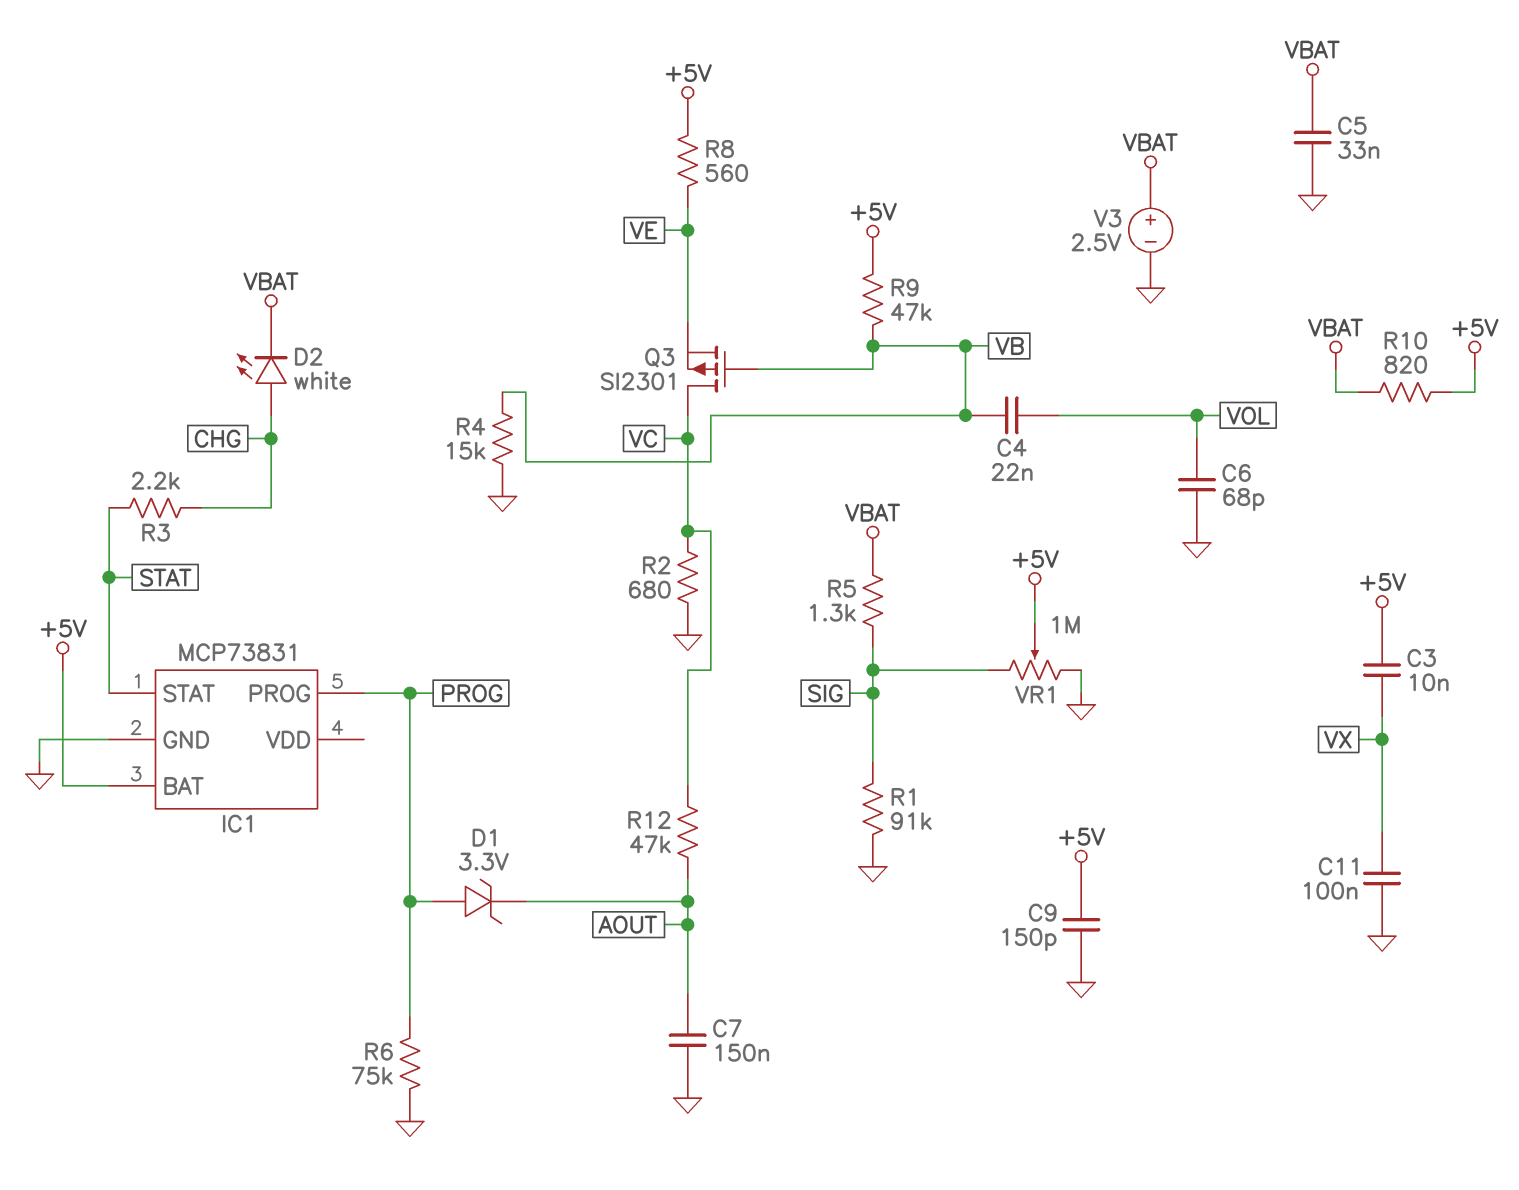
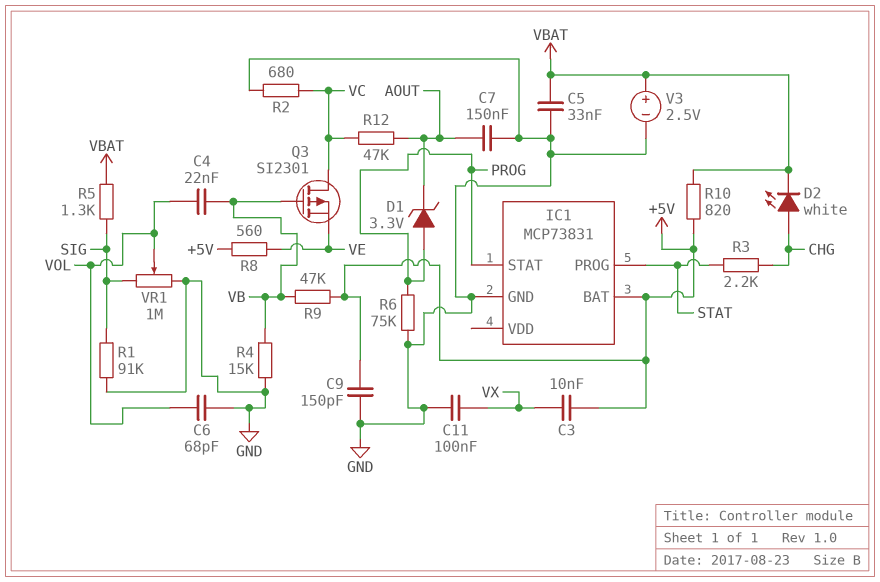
IC1 pin PROG: PROG -> STAT
IC1 pin STAT: STAT -> PROG
VR1: 1M (GND, SIG, wiper +5V) -> 1M (GND, SIG, wiper VOL)

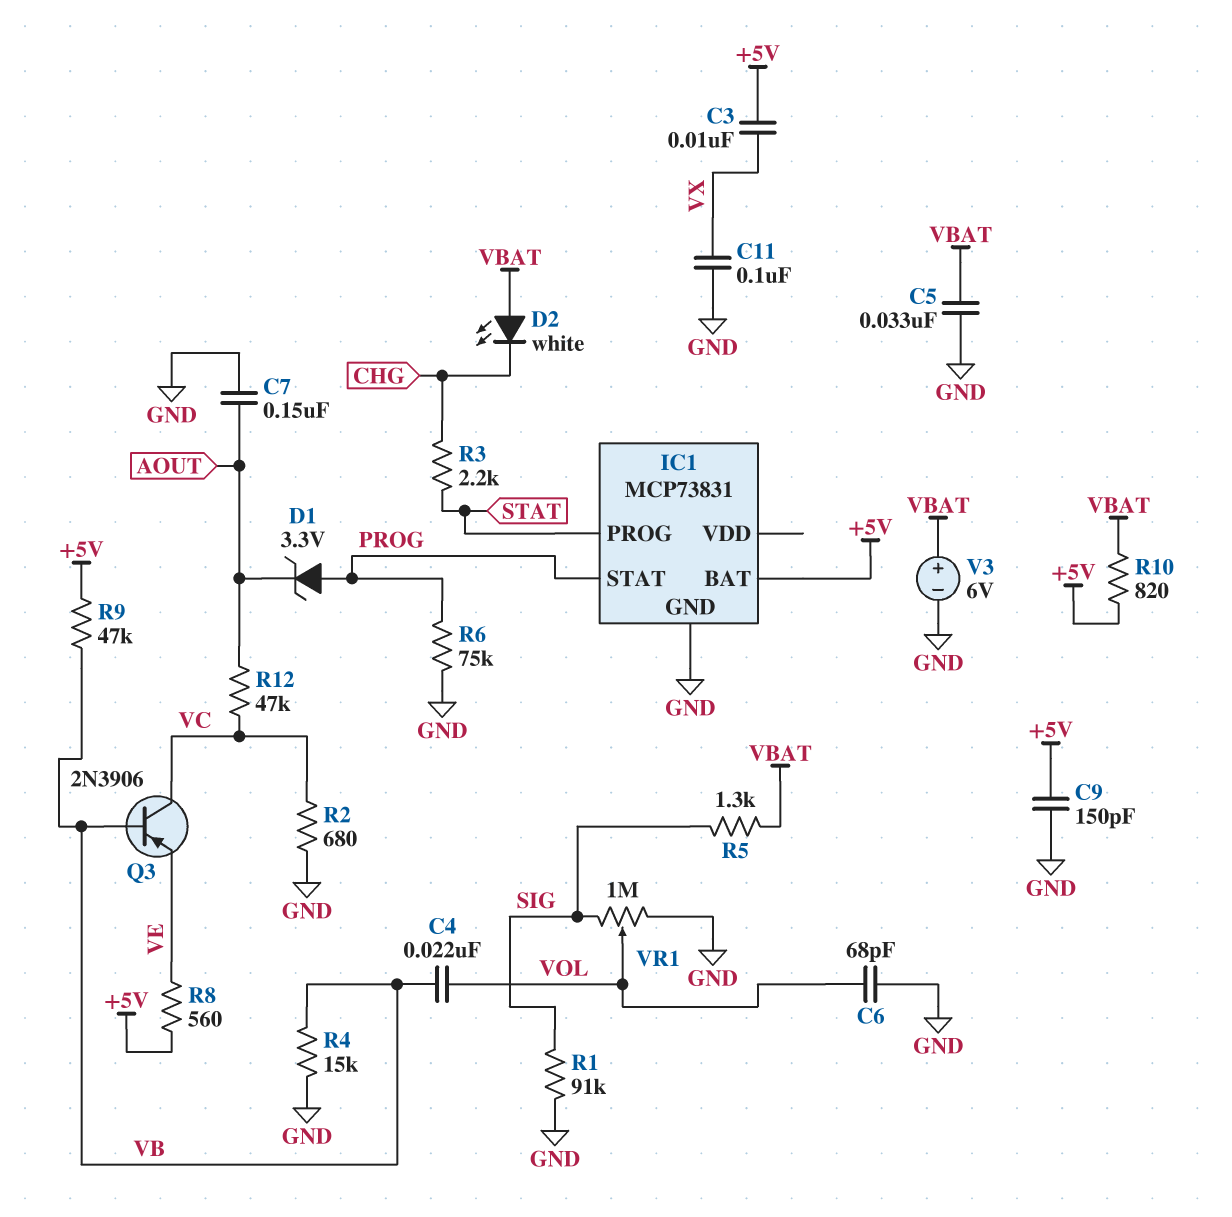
D2: LED white (A CHG, K VBAT) -> LED white (A VBAT, K CHG)
Q3: PMOS SI2301 (G VB, D VC, S VE) -> PNP 2N3906 (B VB, C VC, E VE)
V3: 2.5V (plus VBAT, minus GND) -> 6V (plus VBAT, minus GND)

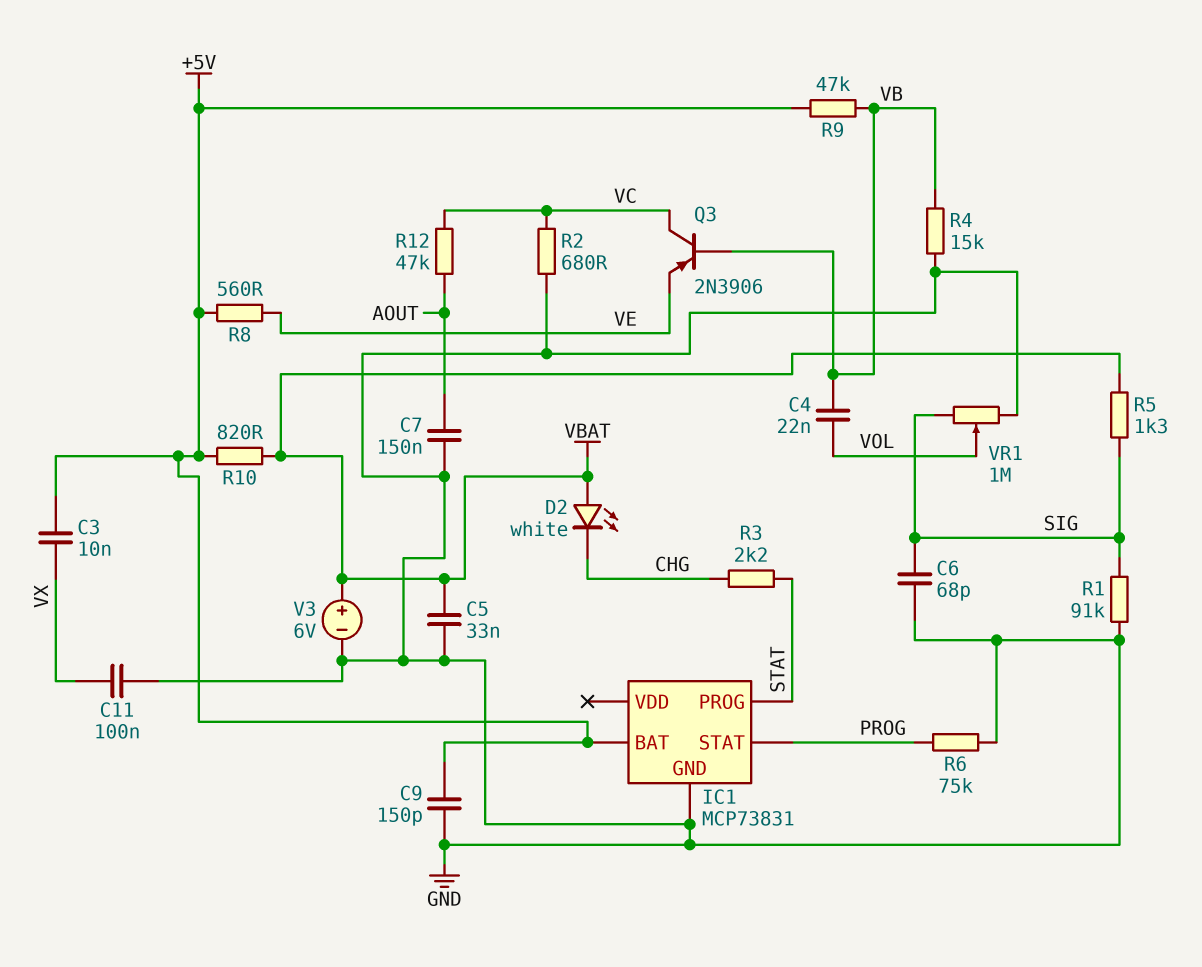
C6: 68pF (GND, VOL) -> 68pF (GND, SIG)
D1: zener 3.3V (A PROG, K AOUT) -> none

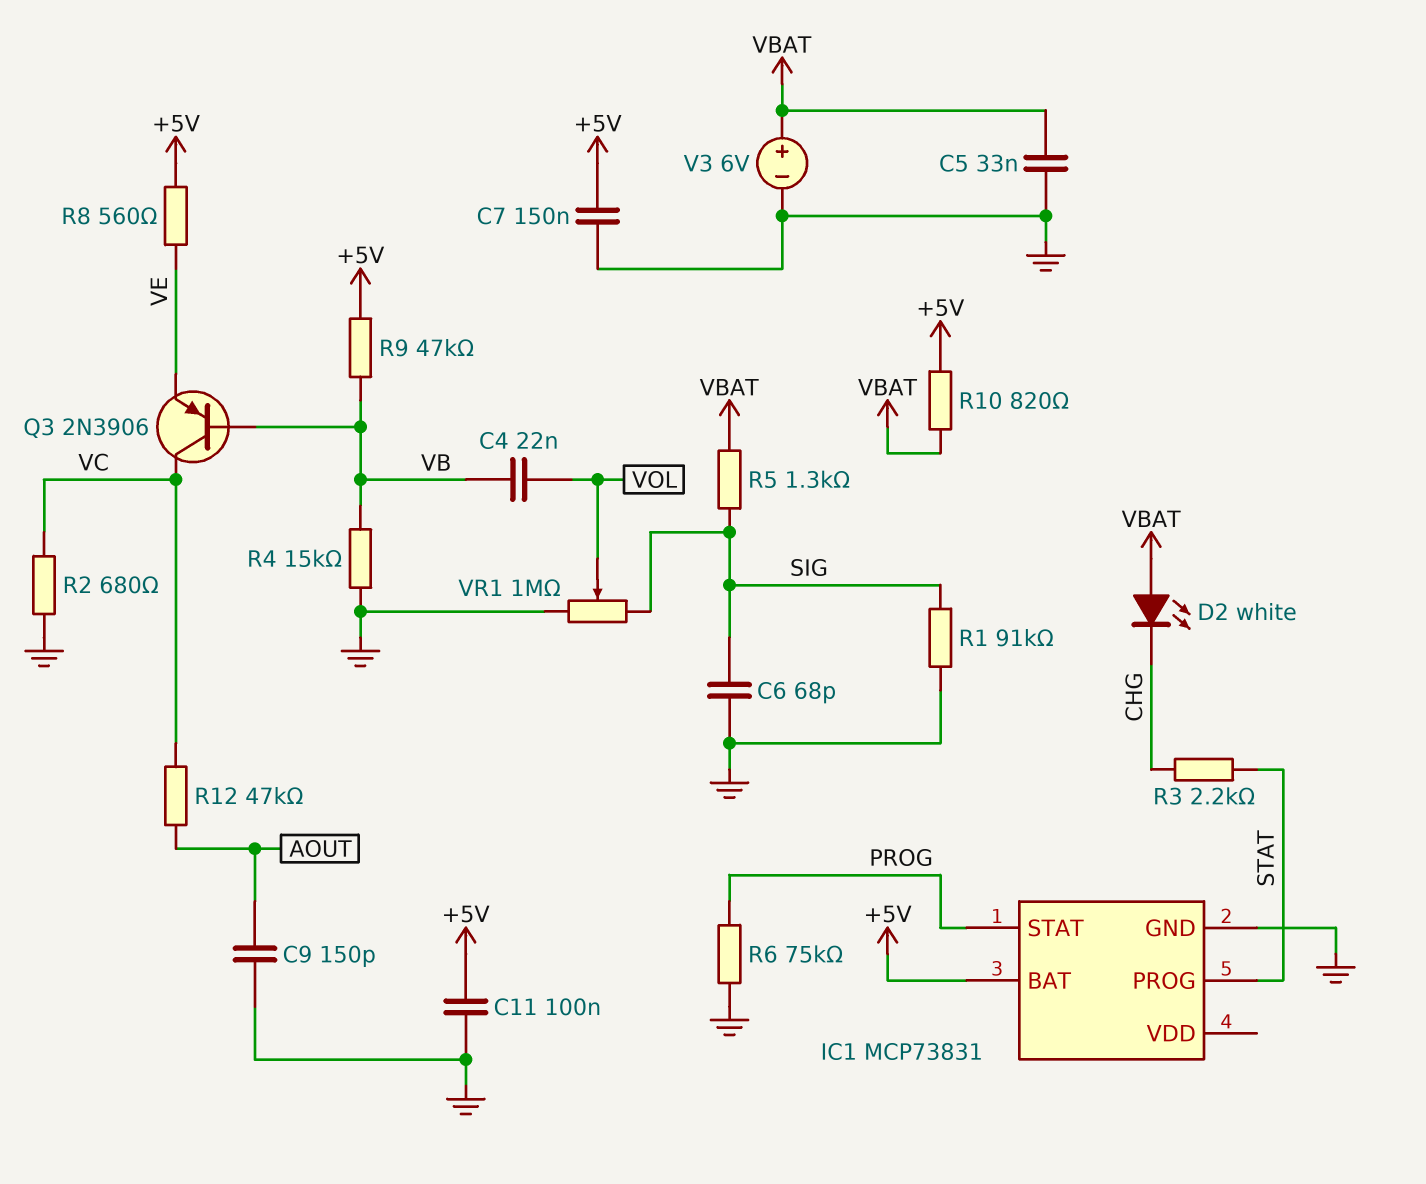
C3: 10nF (+5V, VX) -> none
C7: 150nF (AOUT, GND) -> 150nF (+5V, GND)
C9: 150pF (+5V, GND) -> 150pF (AOUT, GND)
C11: 100nF (GND, VX) -> 100nF (+5V, GND)

